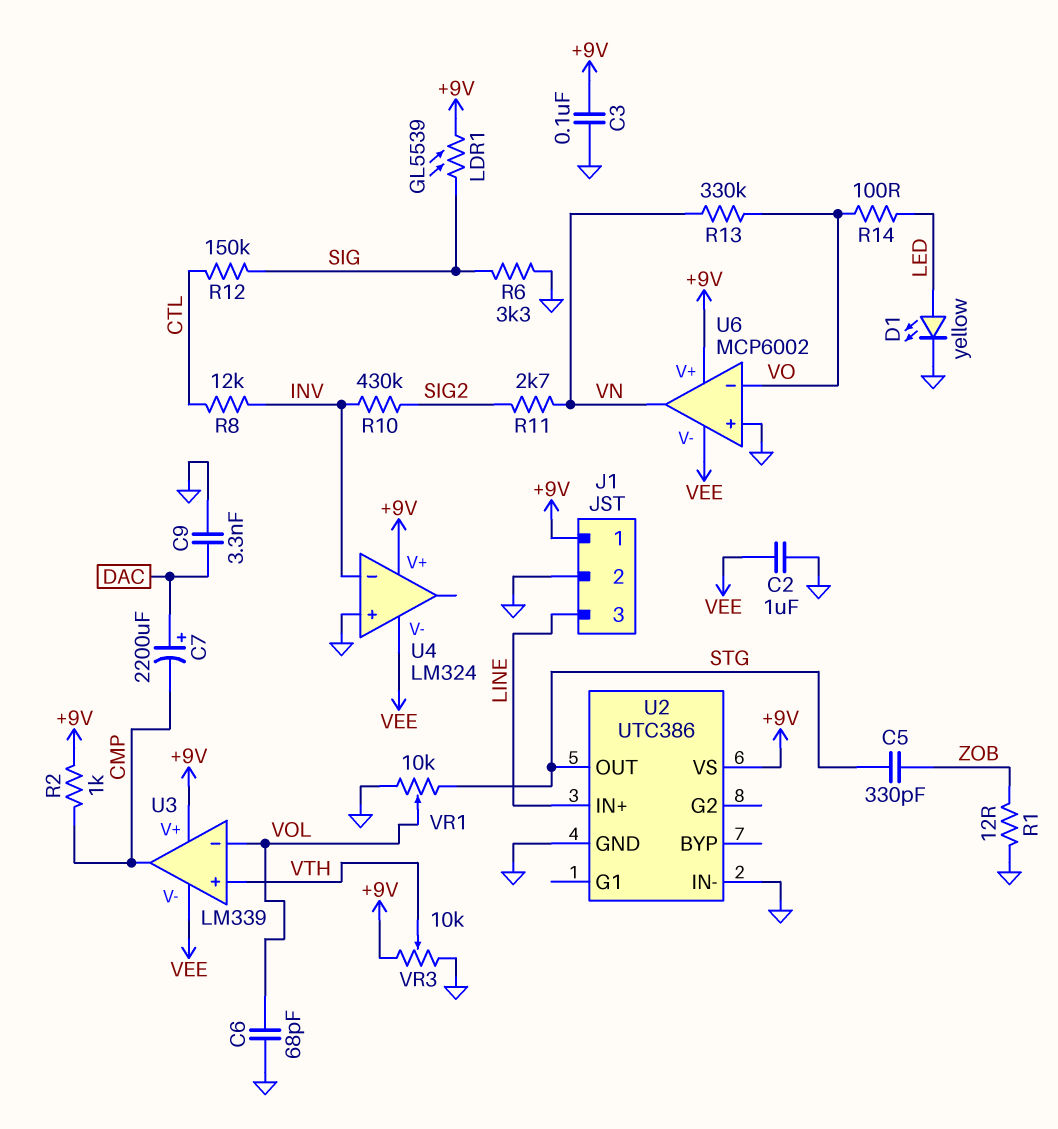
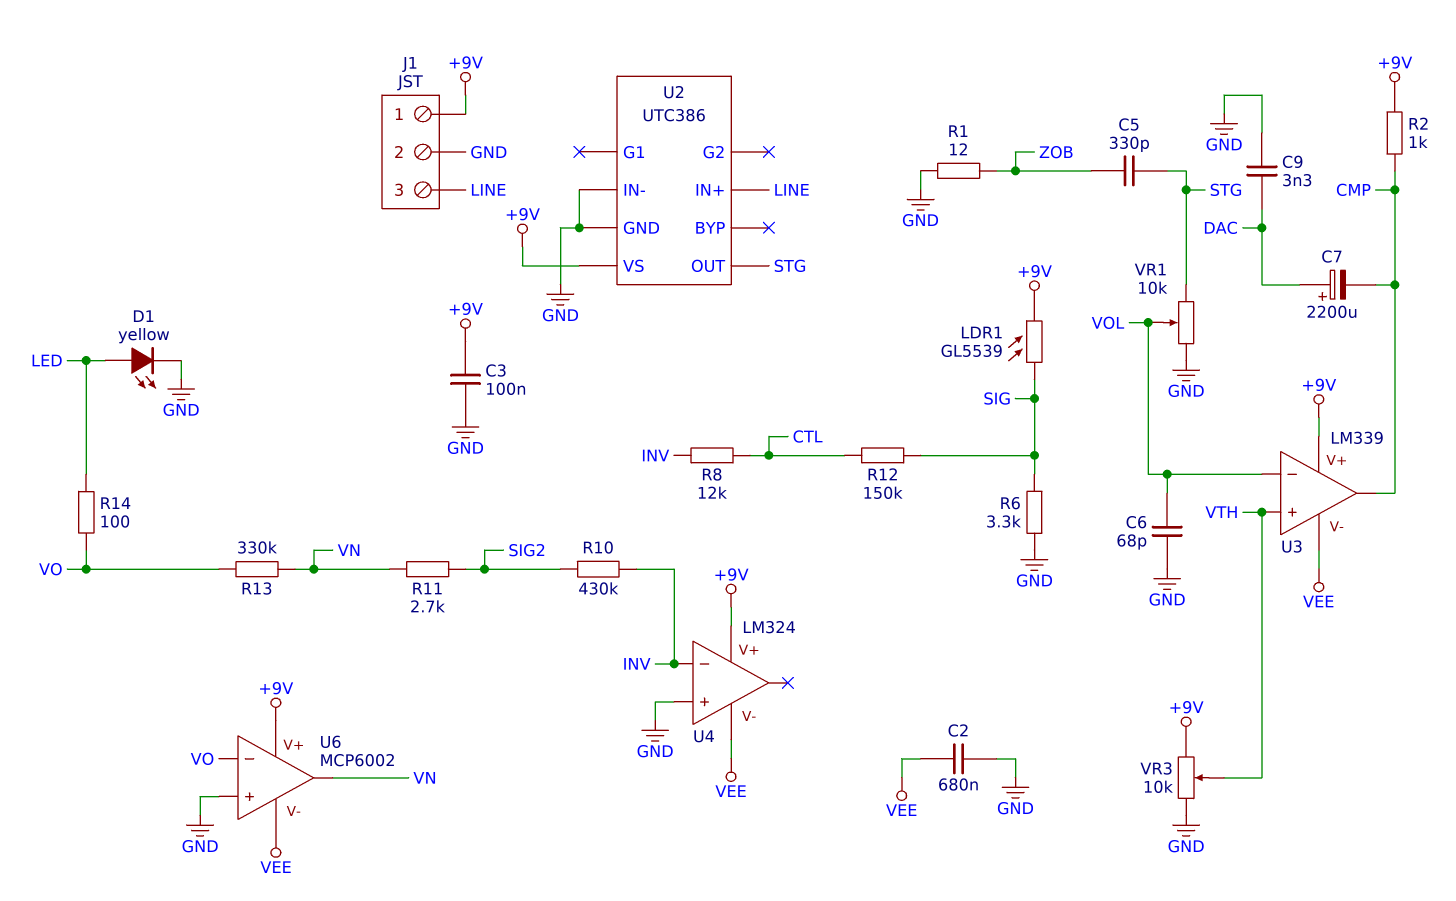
C2: 1uF (GND, VEE) -> 680nF (GND, VEE)

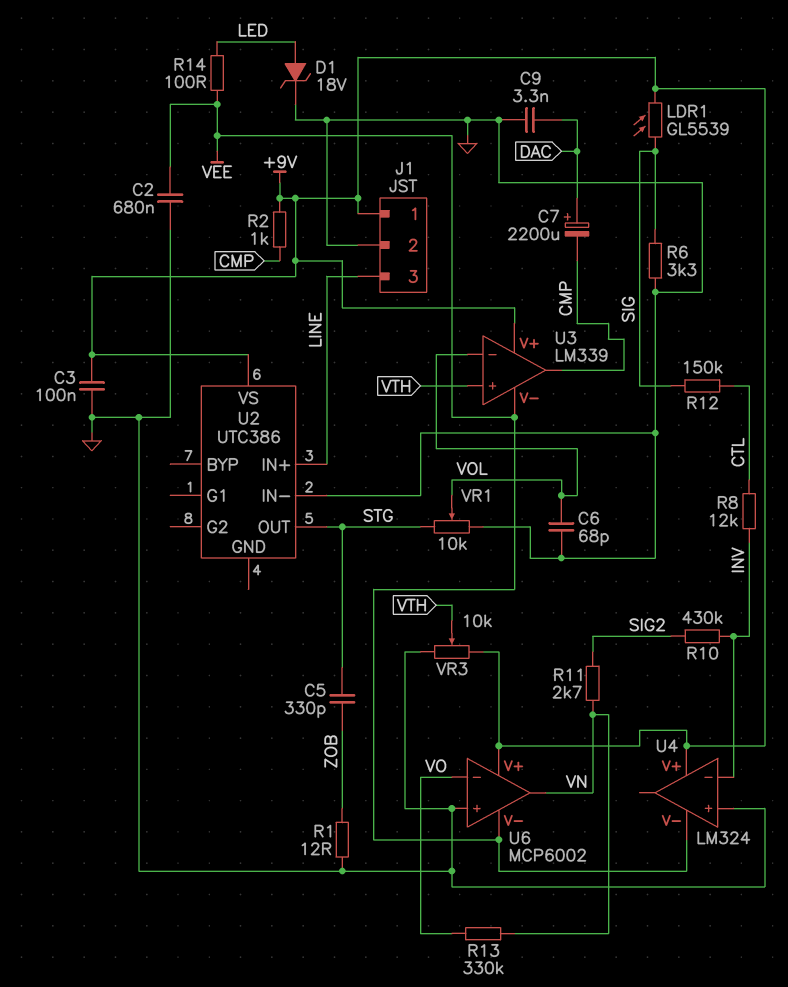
D1: LED yellow (A LED, K GND) -> zener 18V (A LED, K GND)
R14: 100 (LED, VO) -> 100 (LED, VEE)
U2 pin GND: GND -> none

